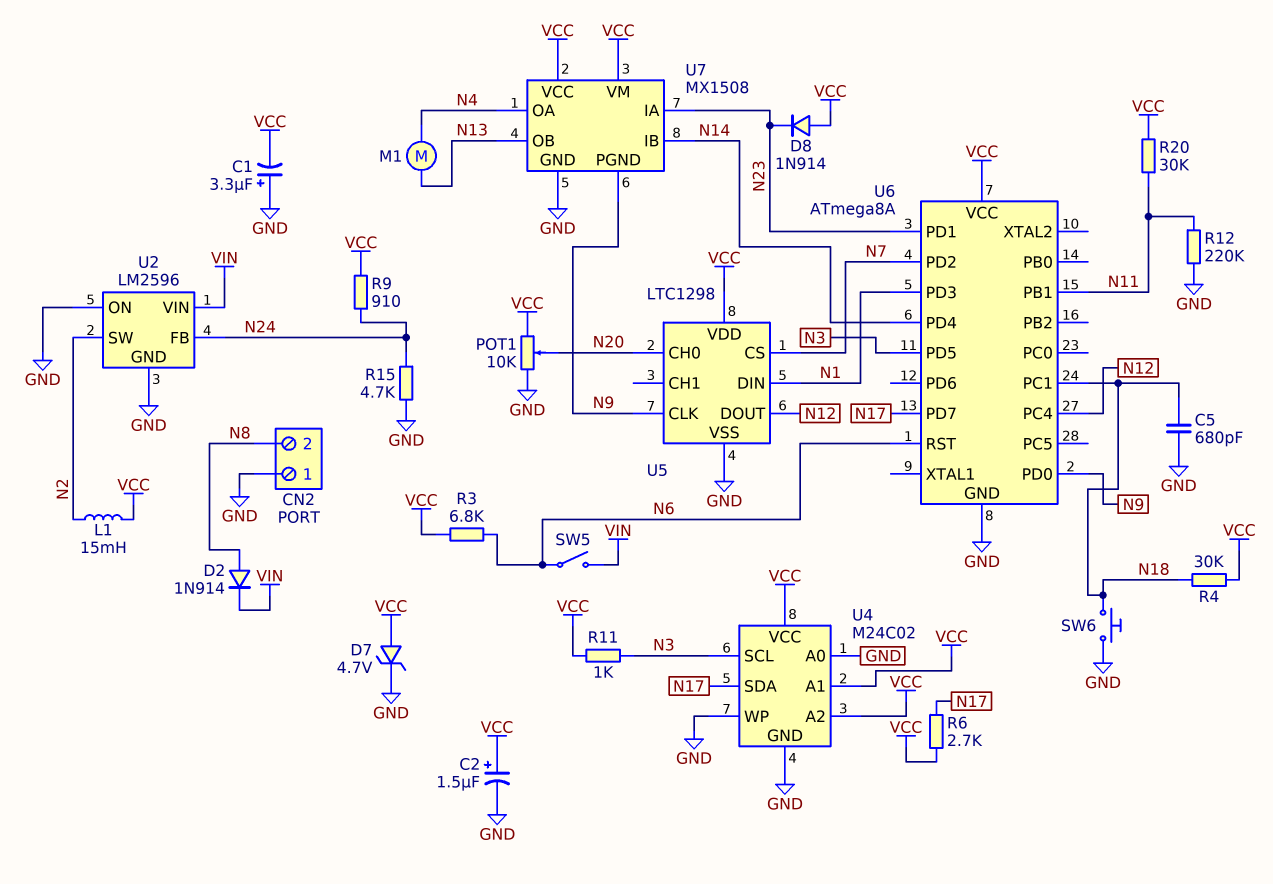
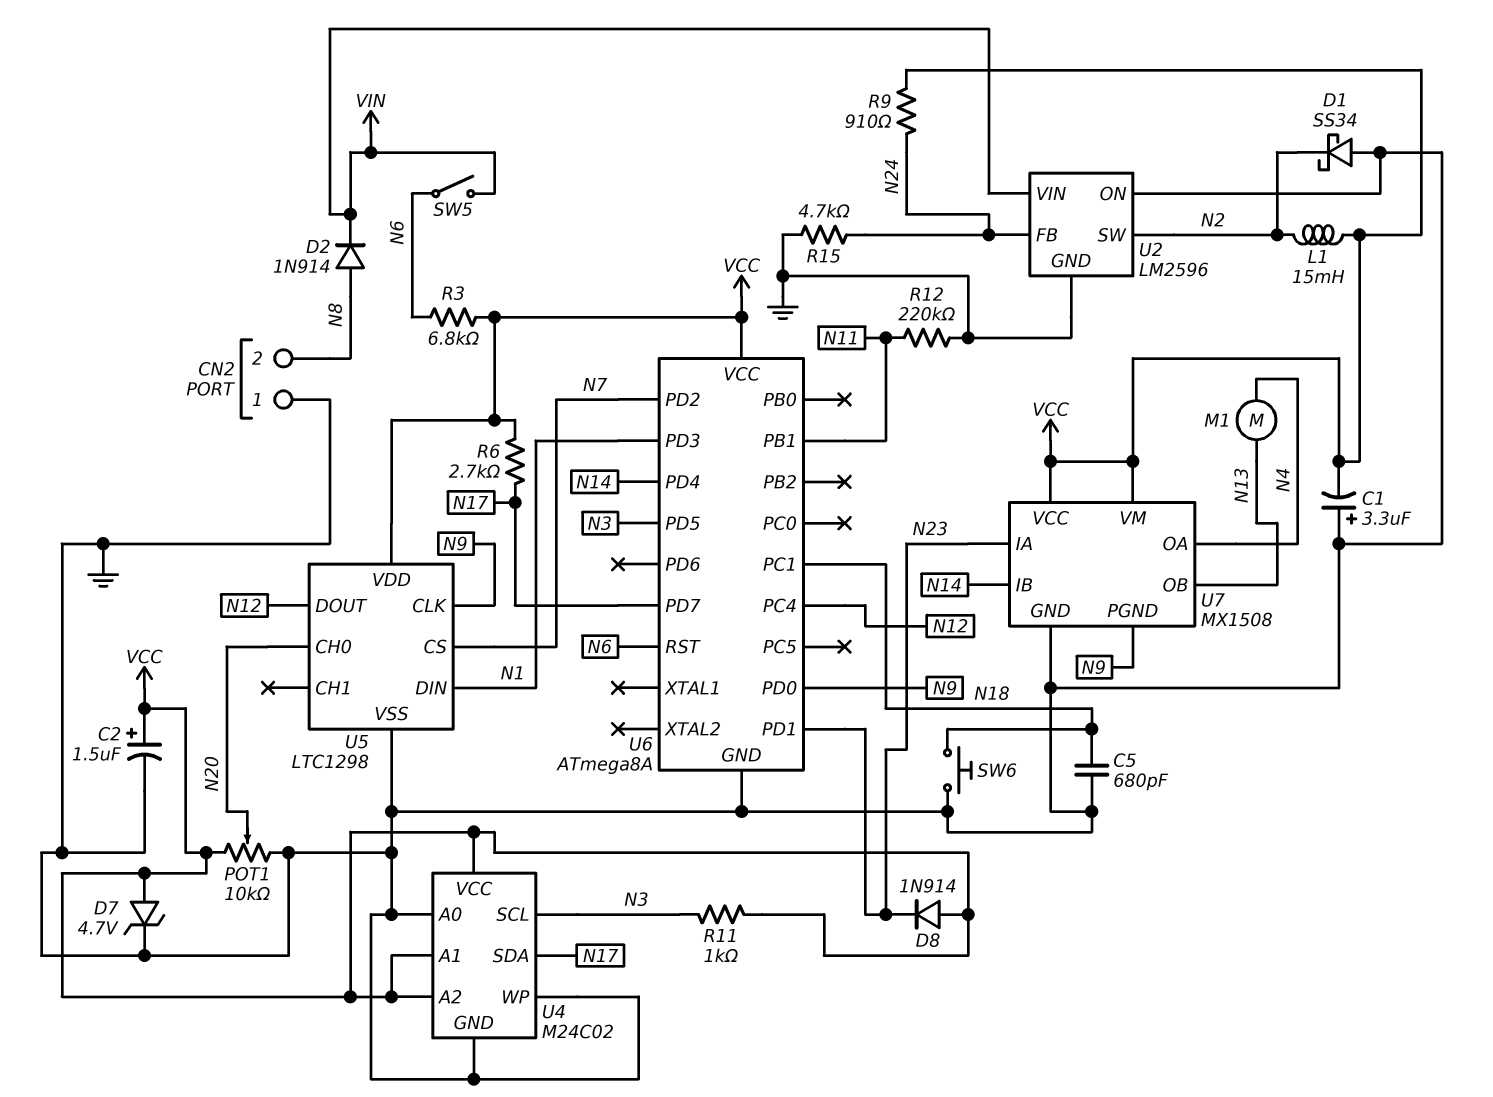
D1: none -> schottky SS34 (A GND, K N2)
R4: 30k (N18, VCC) -> none
R20: 30k (N11, VCC) -> none

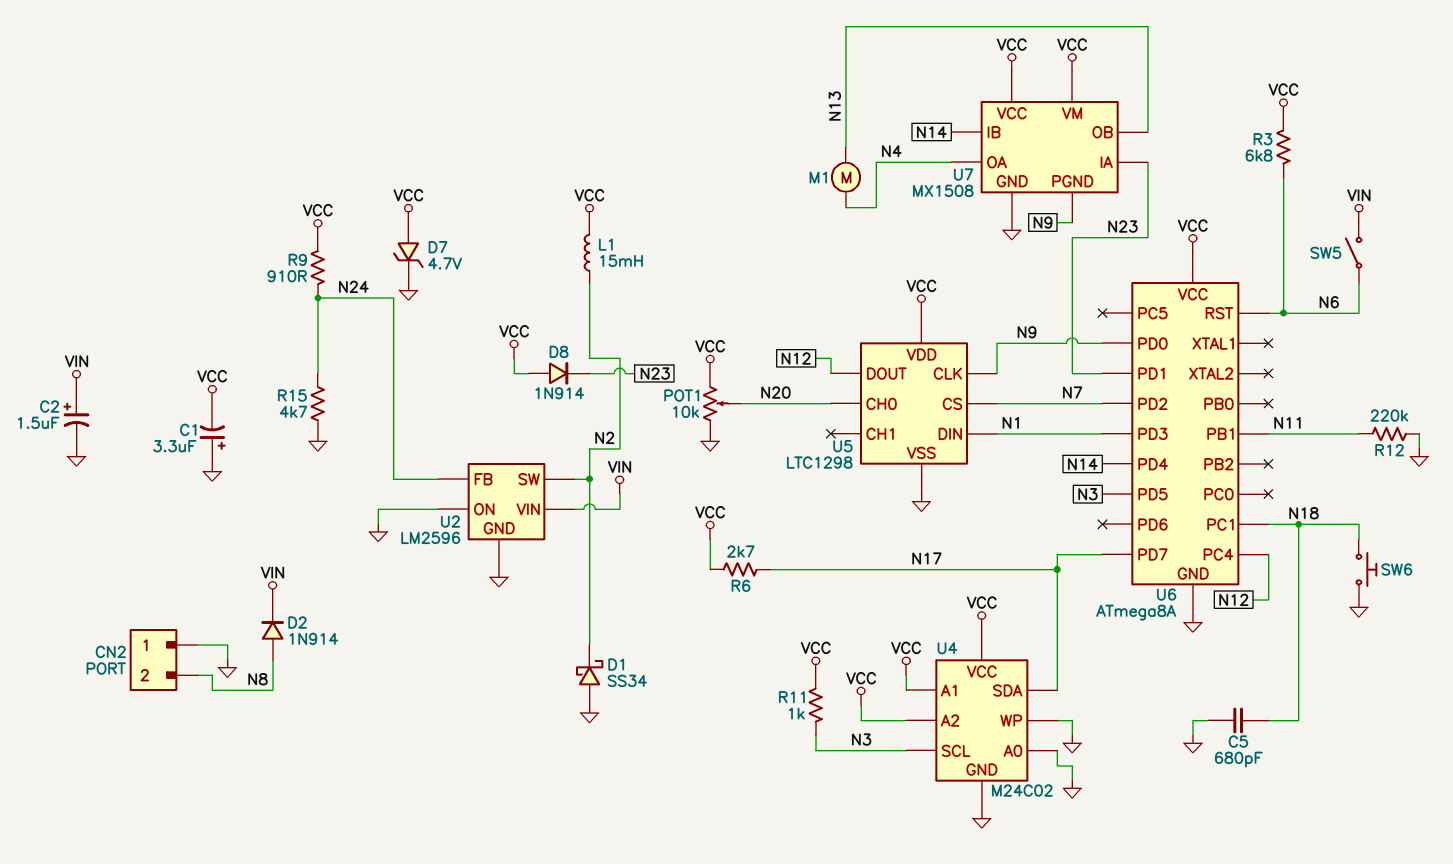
C2: 1.5uF (plus VCC, minus GND) -> 1.5uF (plus VIN, minus GND)

